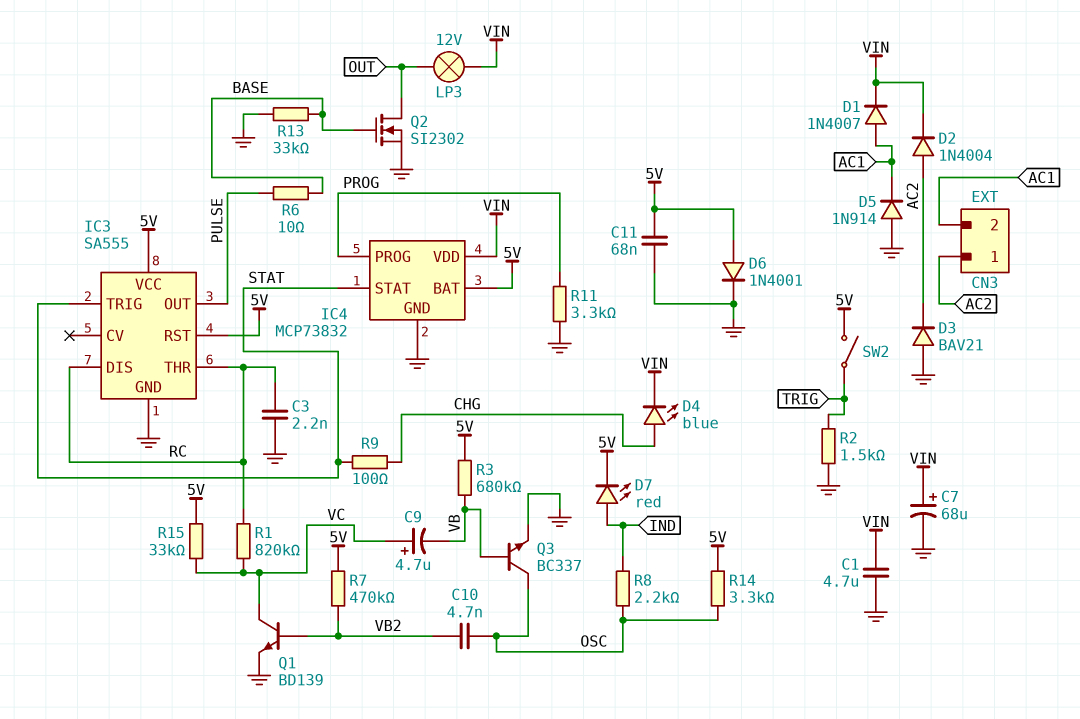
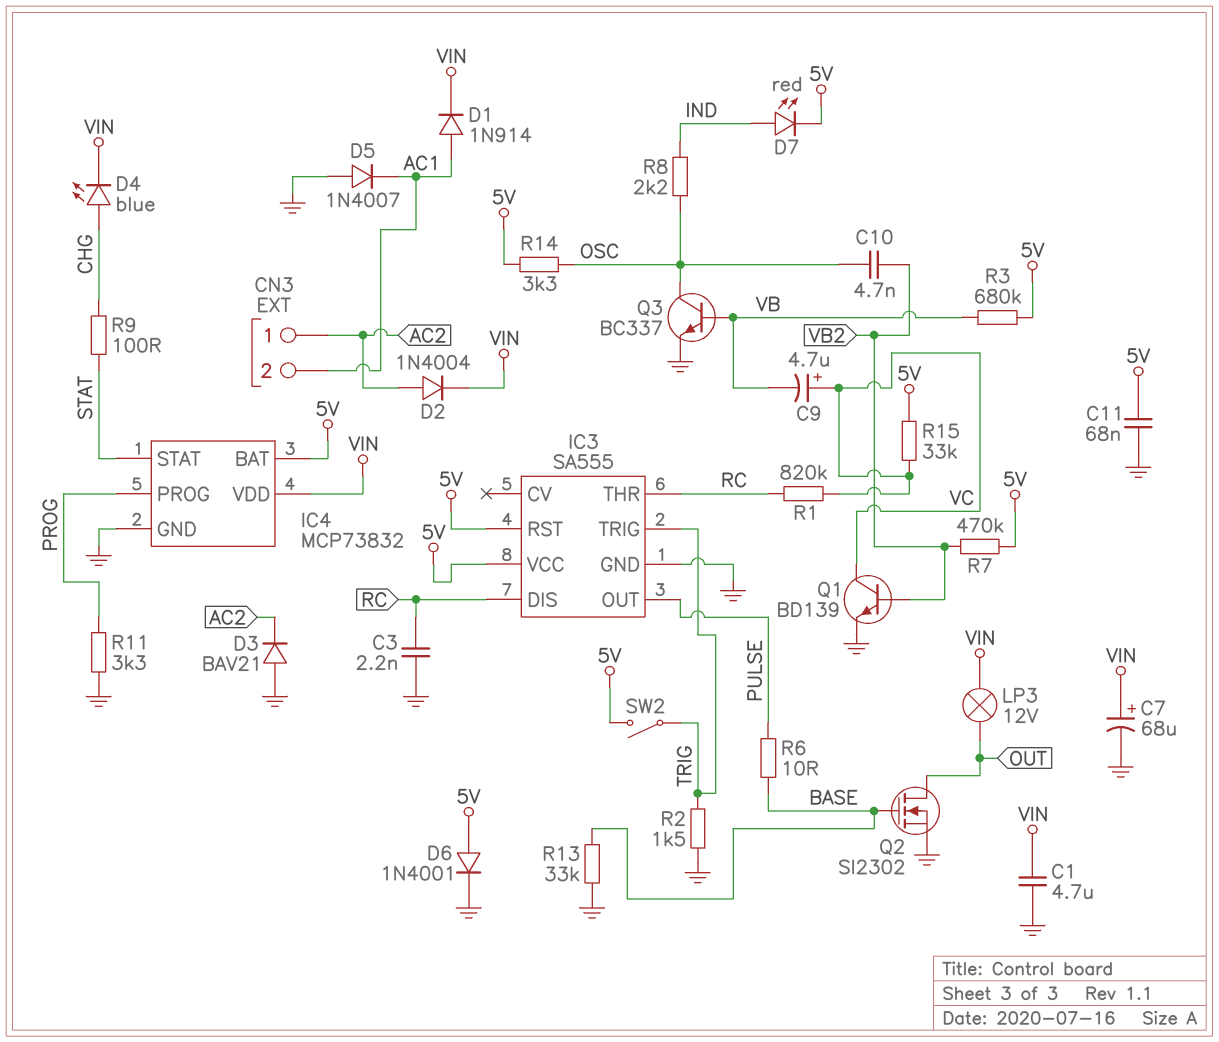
D1: diode 1N4007 (A AC1, K VIN) -> diode 1N914 (A AC1, K VIN)
D5: diode 1N914 (A GND, K AC1) -> diode 1N4007 (A GND, K AC1)
IC3 pin TRIG: STAT -> TRIG

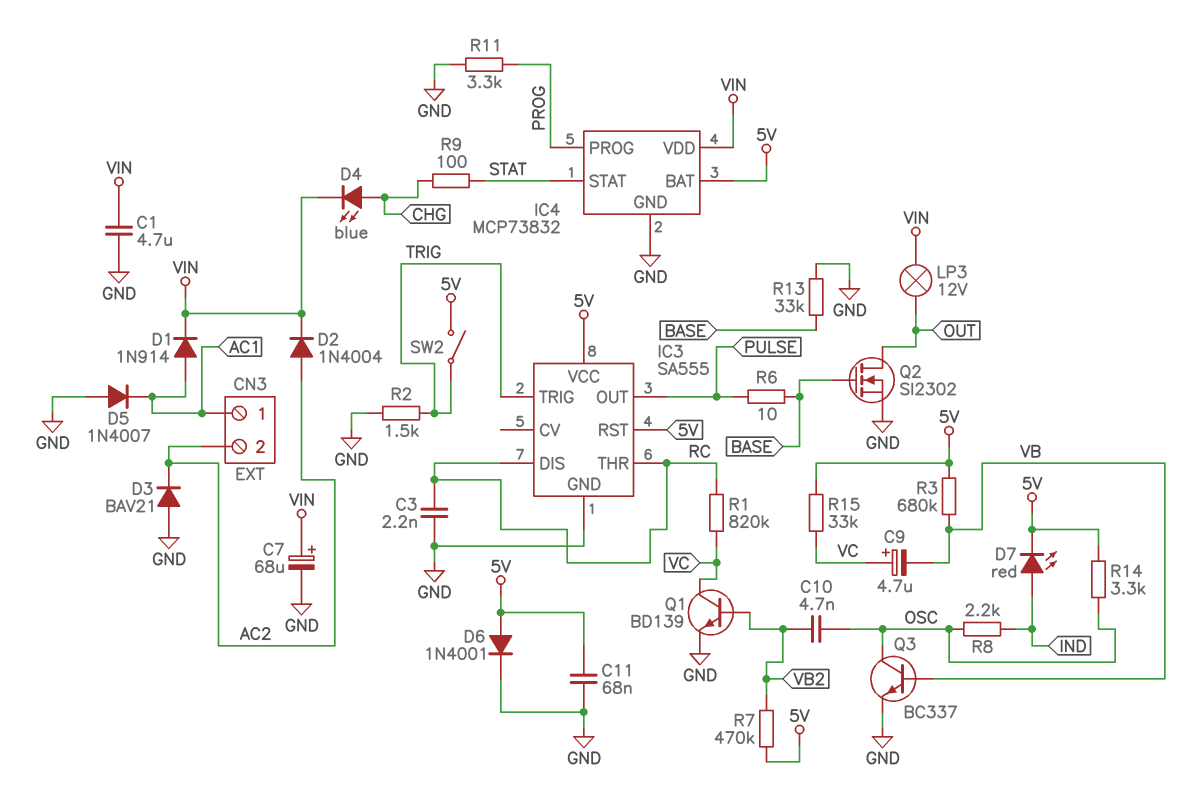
CN3 pin 1: AC2 -> AC1
CN3 pin 2: AC1 -> AC2

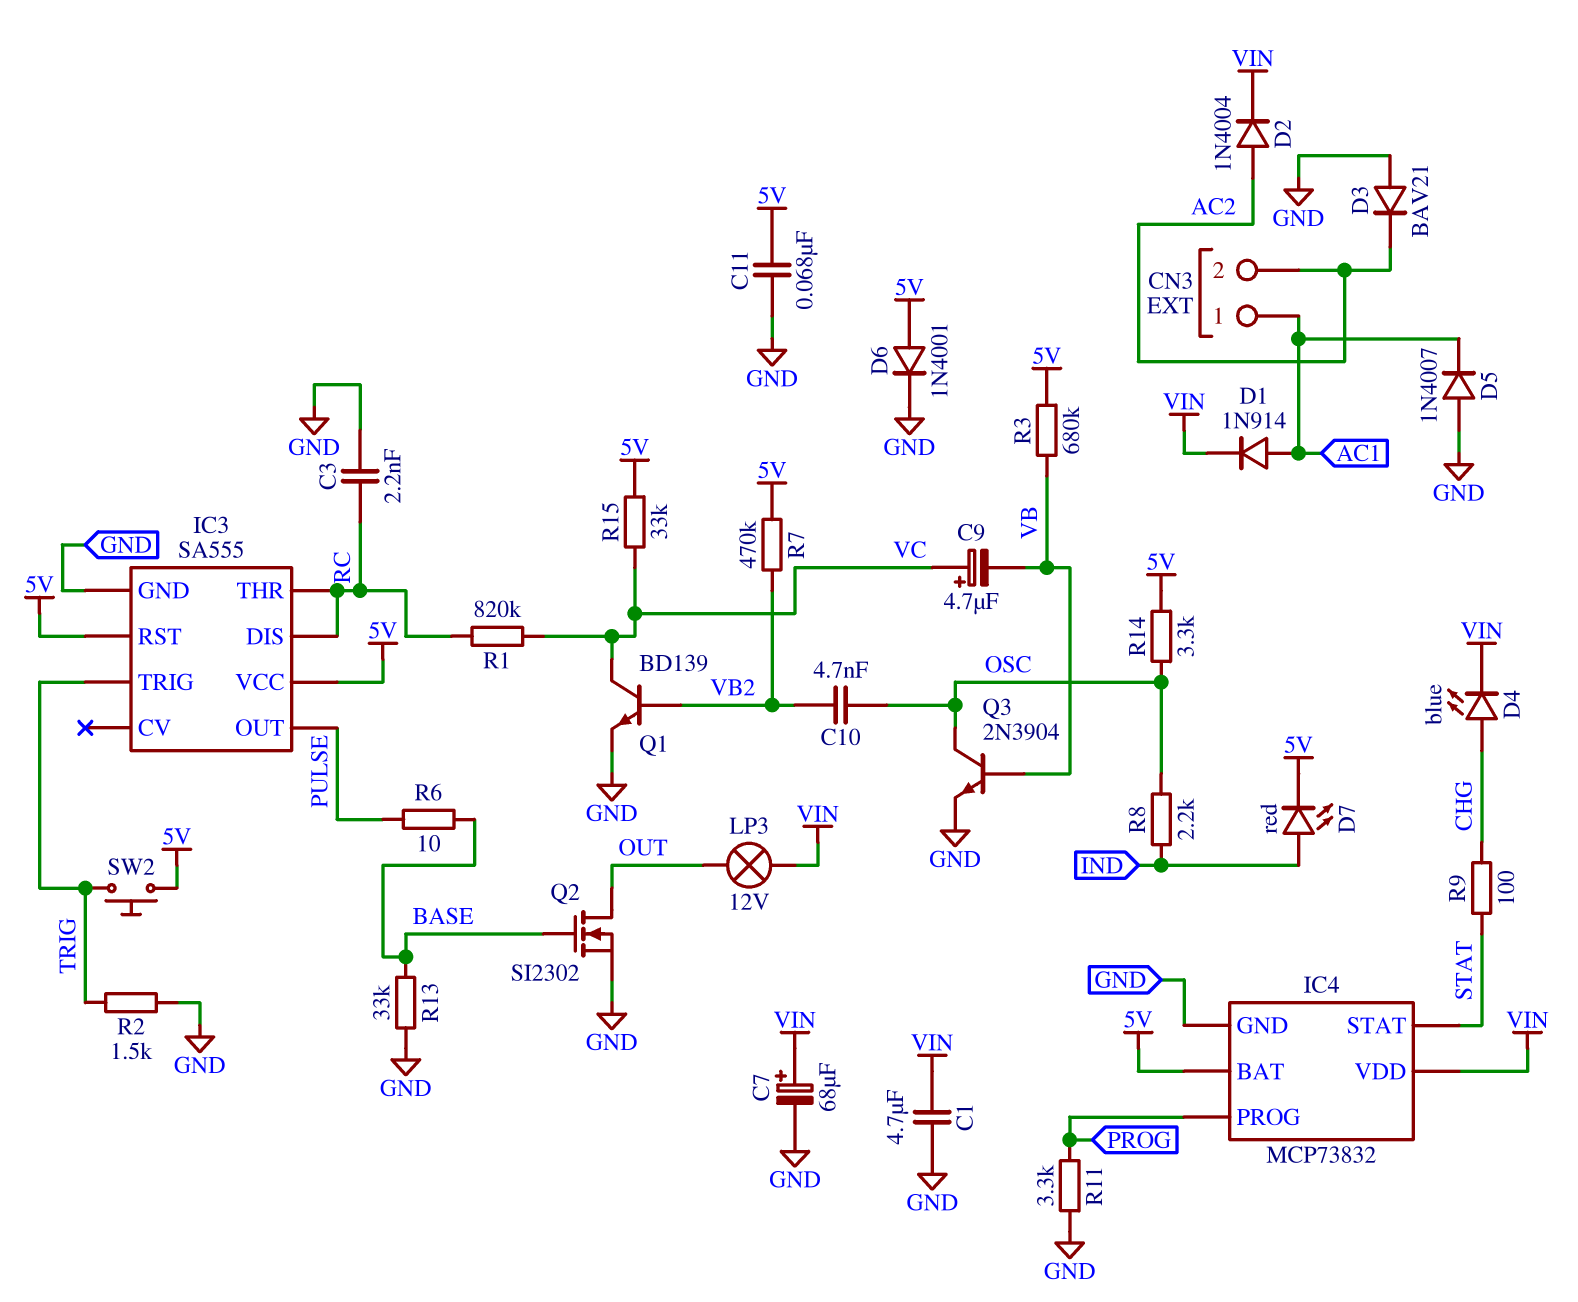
Q3: NPN BC337 (B VB, C OSC, E GND) -> NPN 2N3904 (B VB, C OSC, E GND)
SW2: switch (5V, TRIG) -> button (5V, TRIG)

